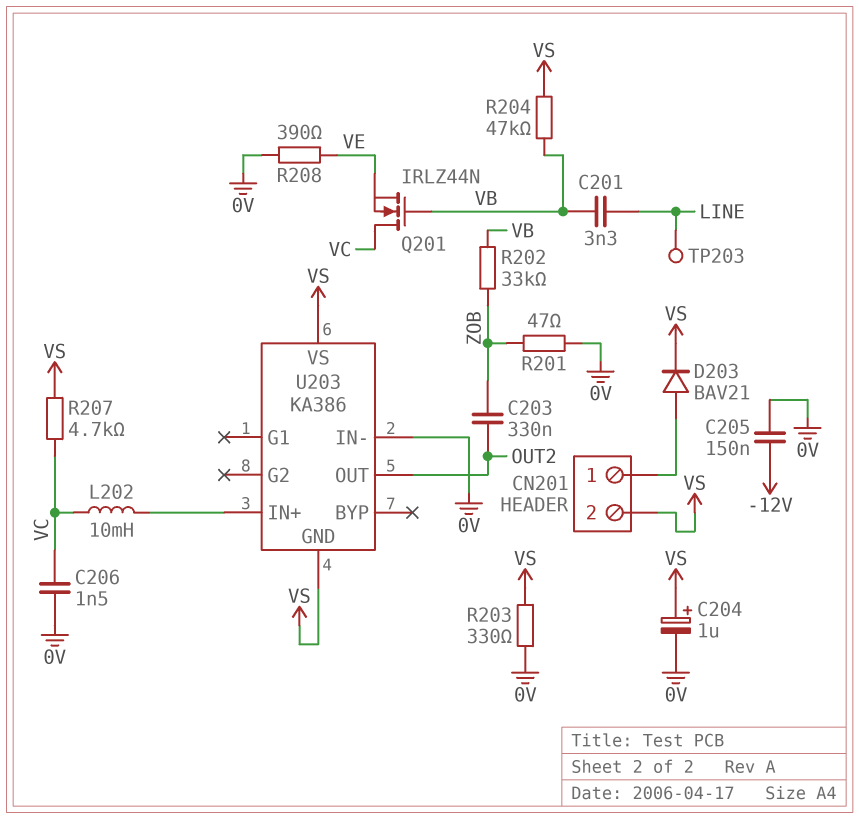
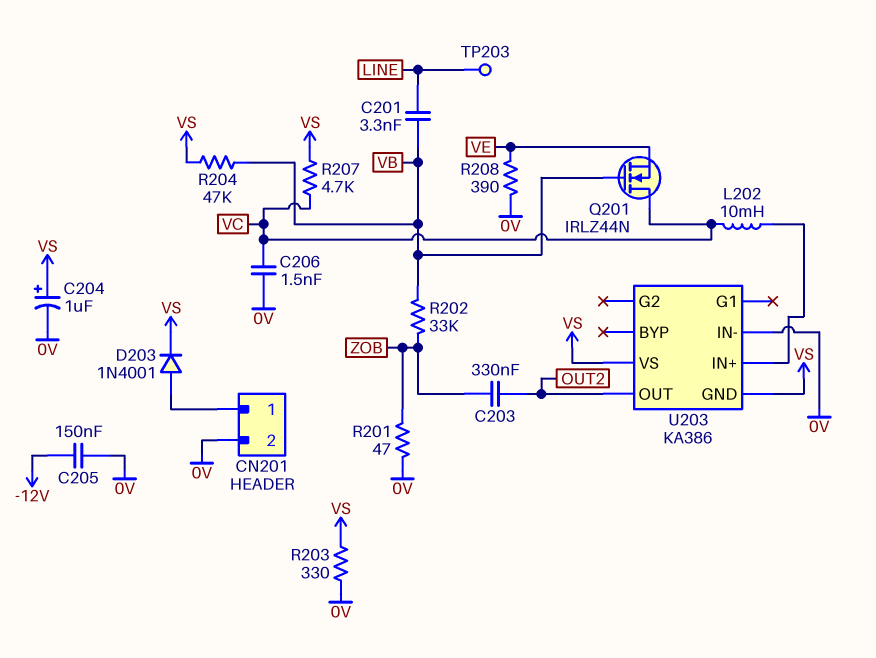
CN201 pin 2: VS -> 0V
D203: diode BAV21 (A CN201/1, K VS) -> diode 1N4001 (A CN201/1, K VS)

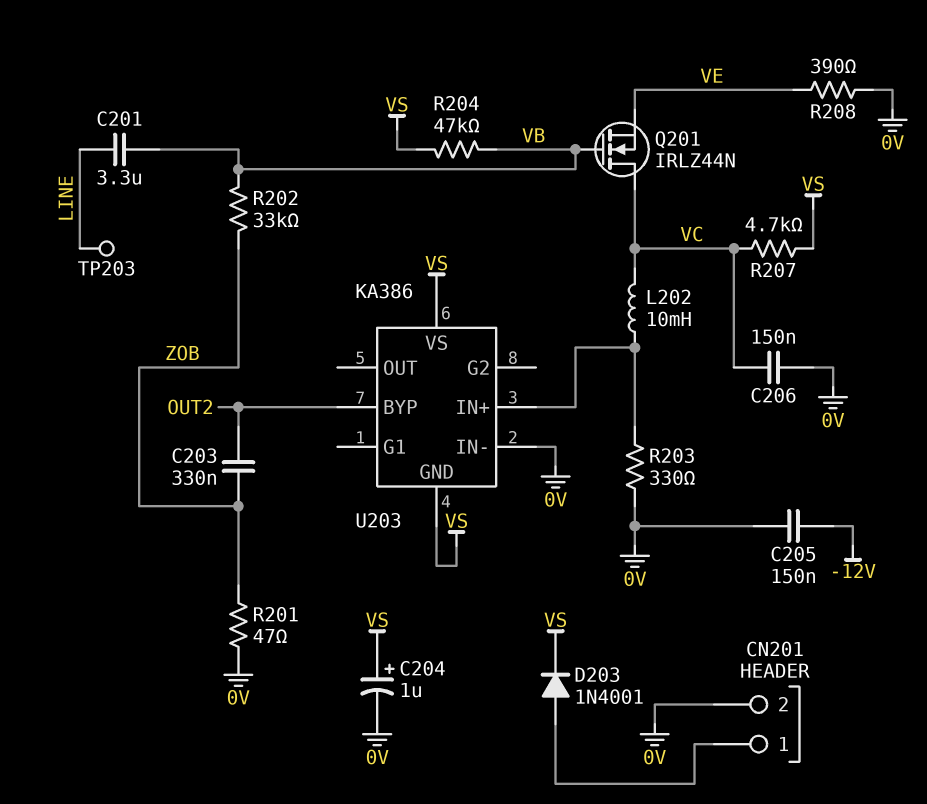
C201: 3.3nF (LINE, VB) -> 3.3uF (LINE, VB)
C206: 1.5nF (0V, VC) -> 150nF (0V, VC)
R203: 330 (0V, VS) -> 330 (0V, U203/IN+)
U203 pin BYP: none -> OUT2
U203 pin OUT: OUT2 -> none

